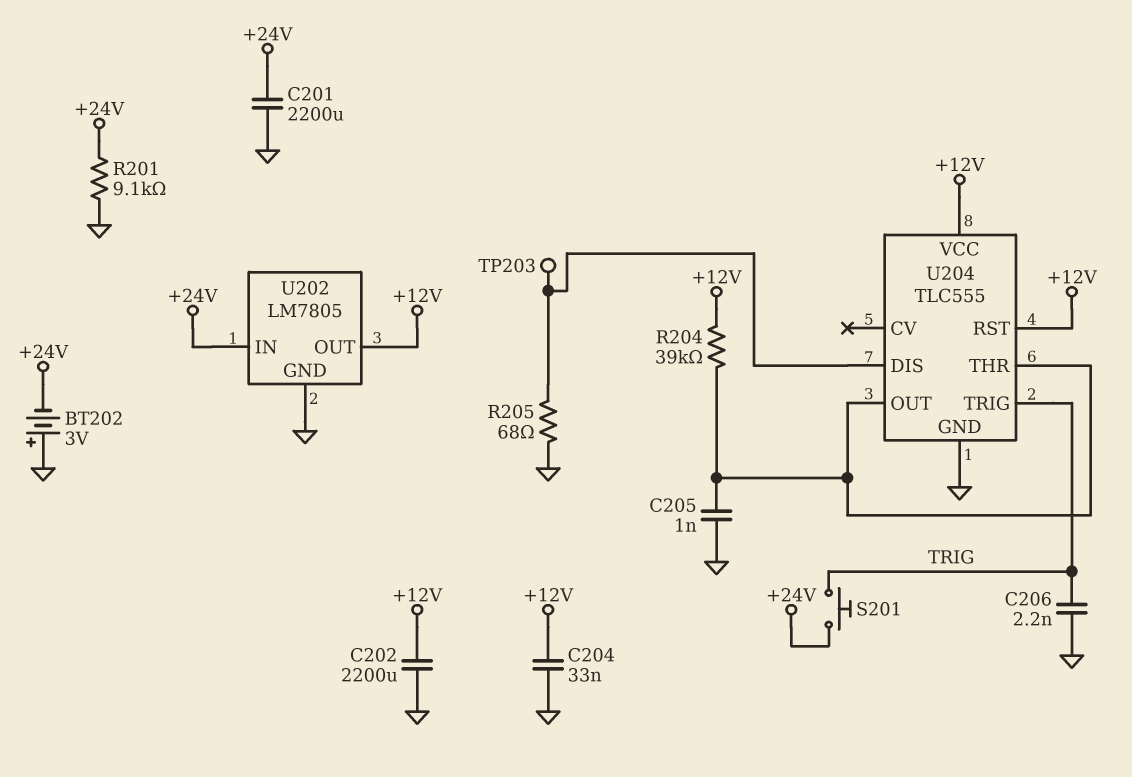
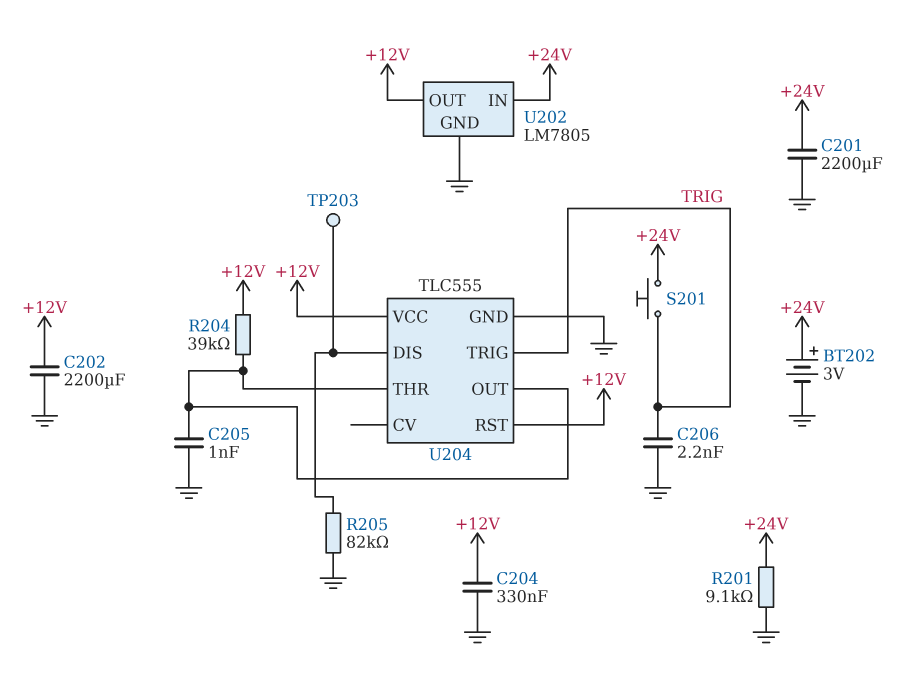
BT202: 3V (plus GND, minus +24V) -> 3V (plus +24V, minus GND)
C204: 33nF (+12V, GND) -> 330nF (+12V, GND)
R205: 68 (GND, U204/DIS) -> 82k (GND, U204/DIS)

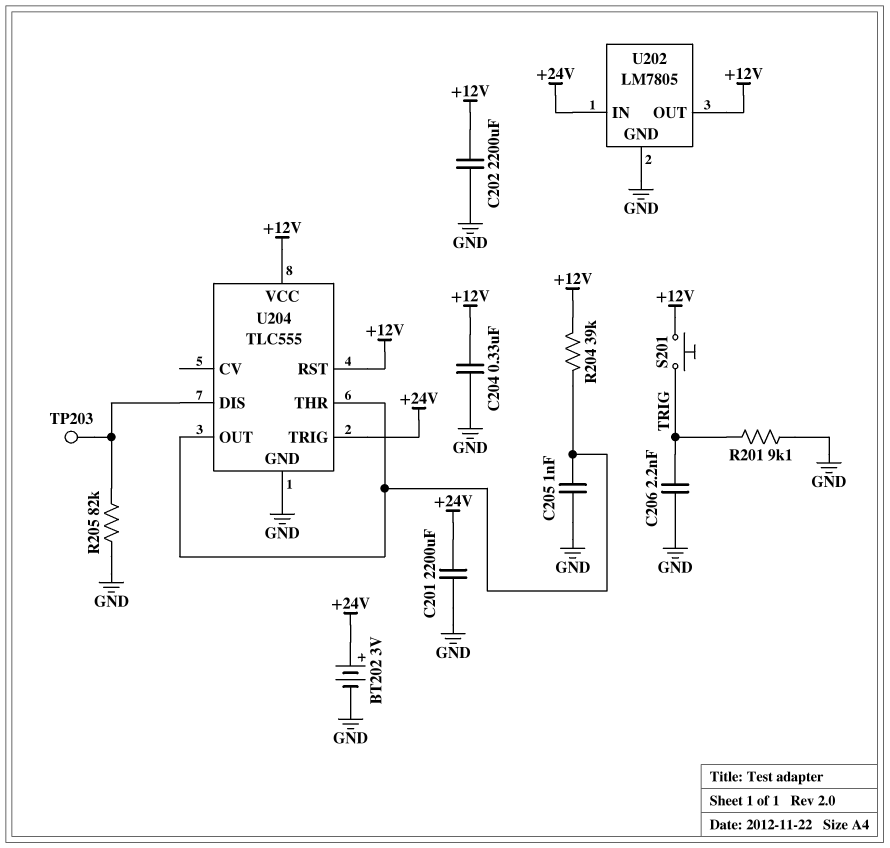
R201: 9.1k (+24V, GND) -> 9.1k (GND, TRIG)
S201: button (+24V, TRIG) -> button (+12V, TRIG)
U204 pin TRIG: TRIG -> +24V

